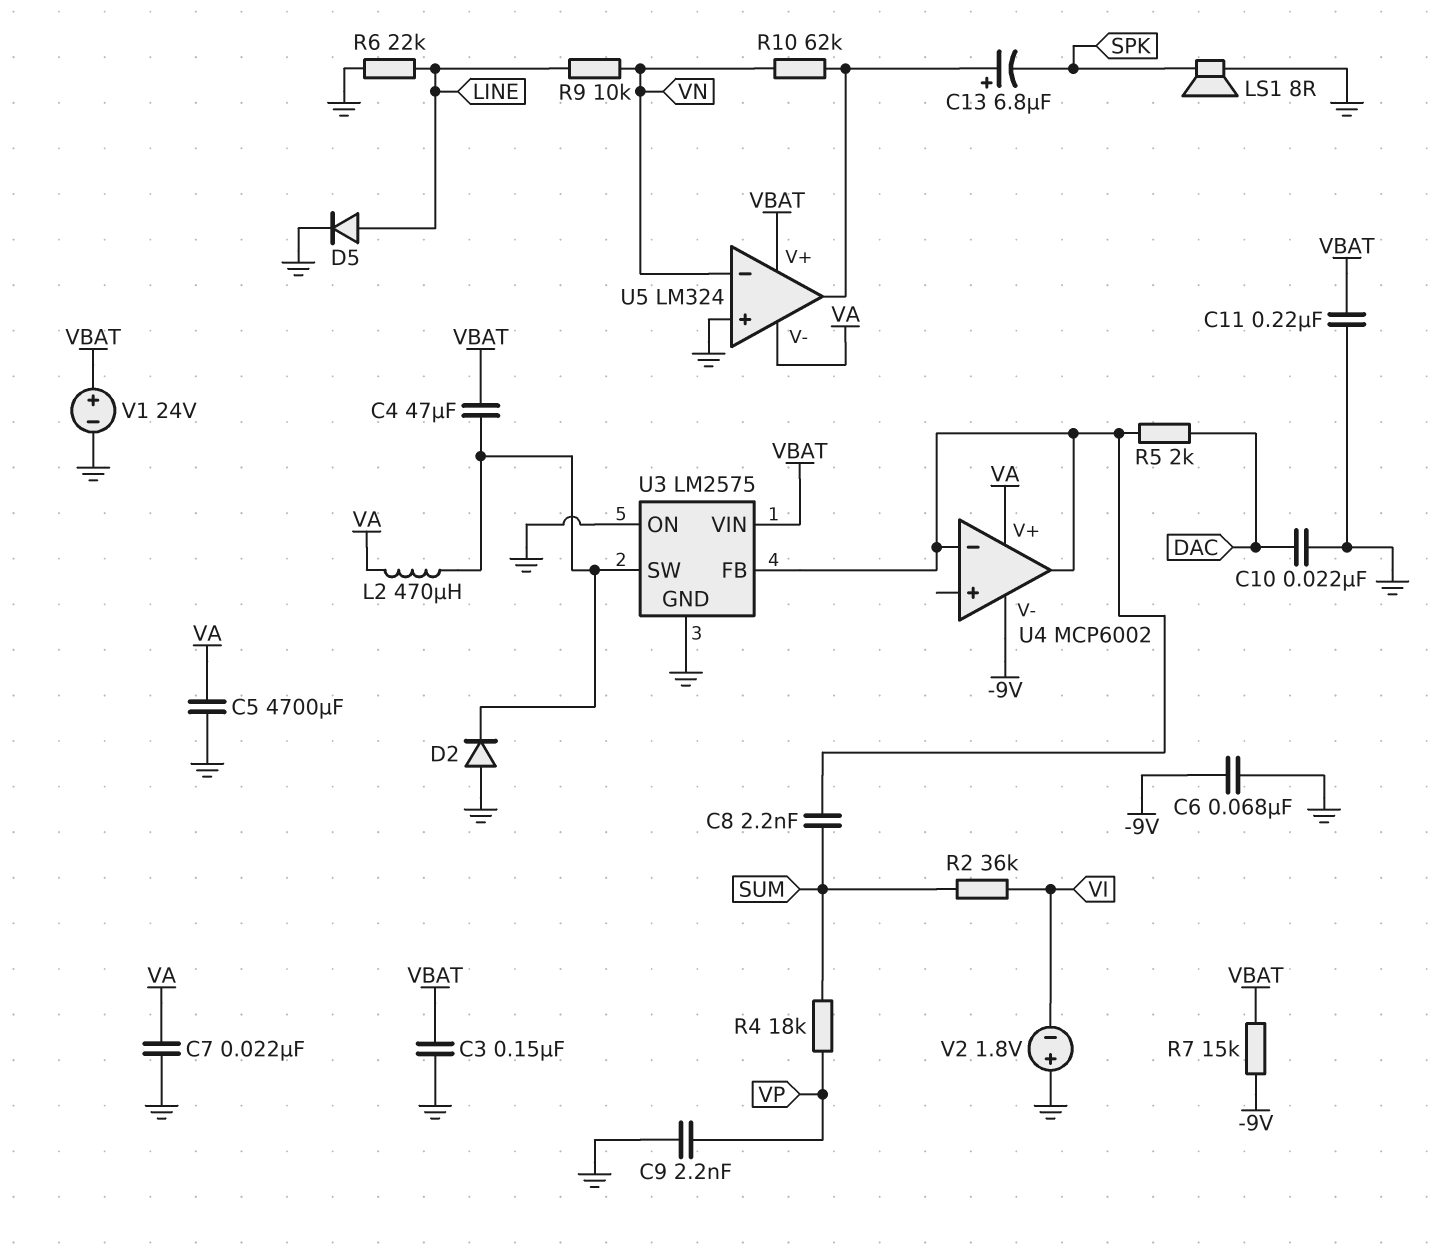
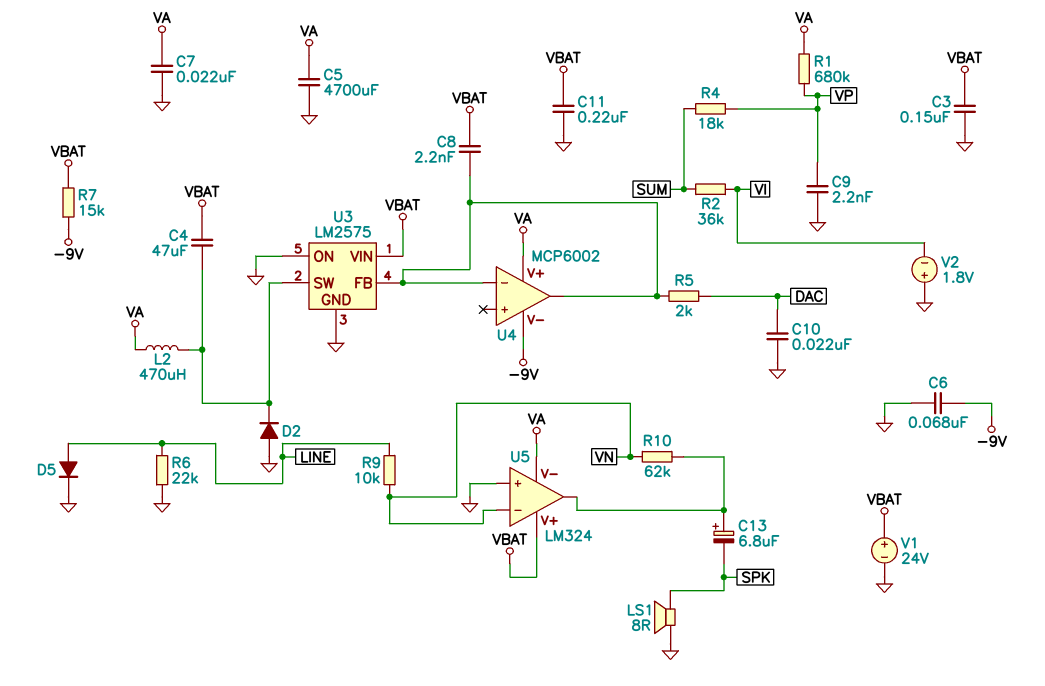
C8: 2.2nF (SUM, U3/FB) -> 2.2nF (U3/FB, VBAT)
R1: none -> 680k (VA, VP)

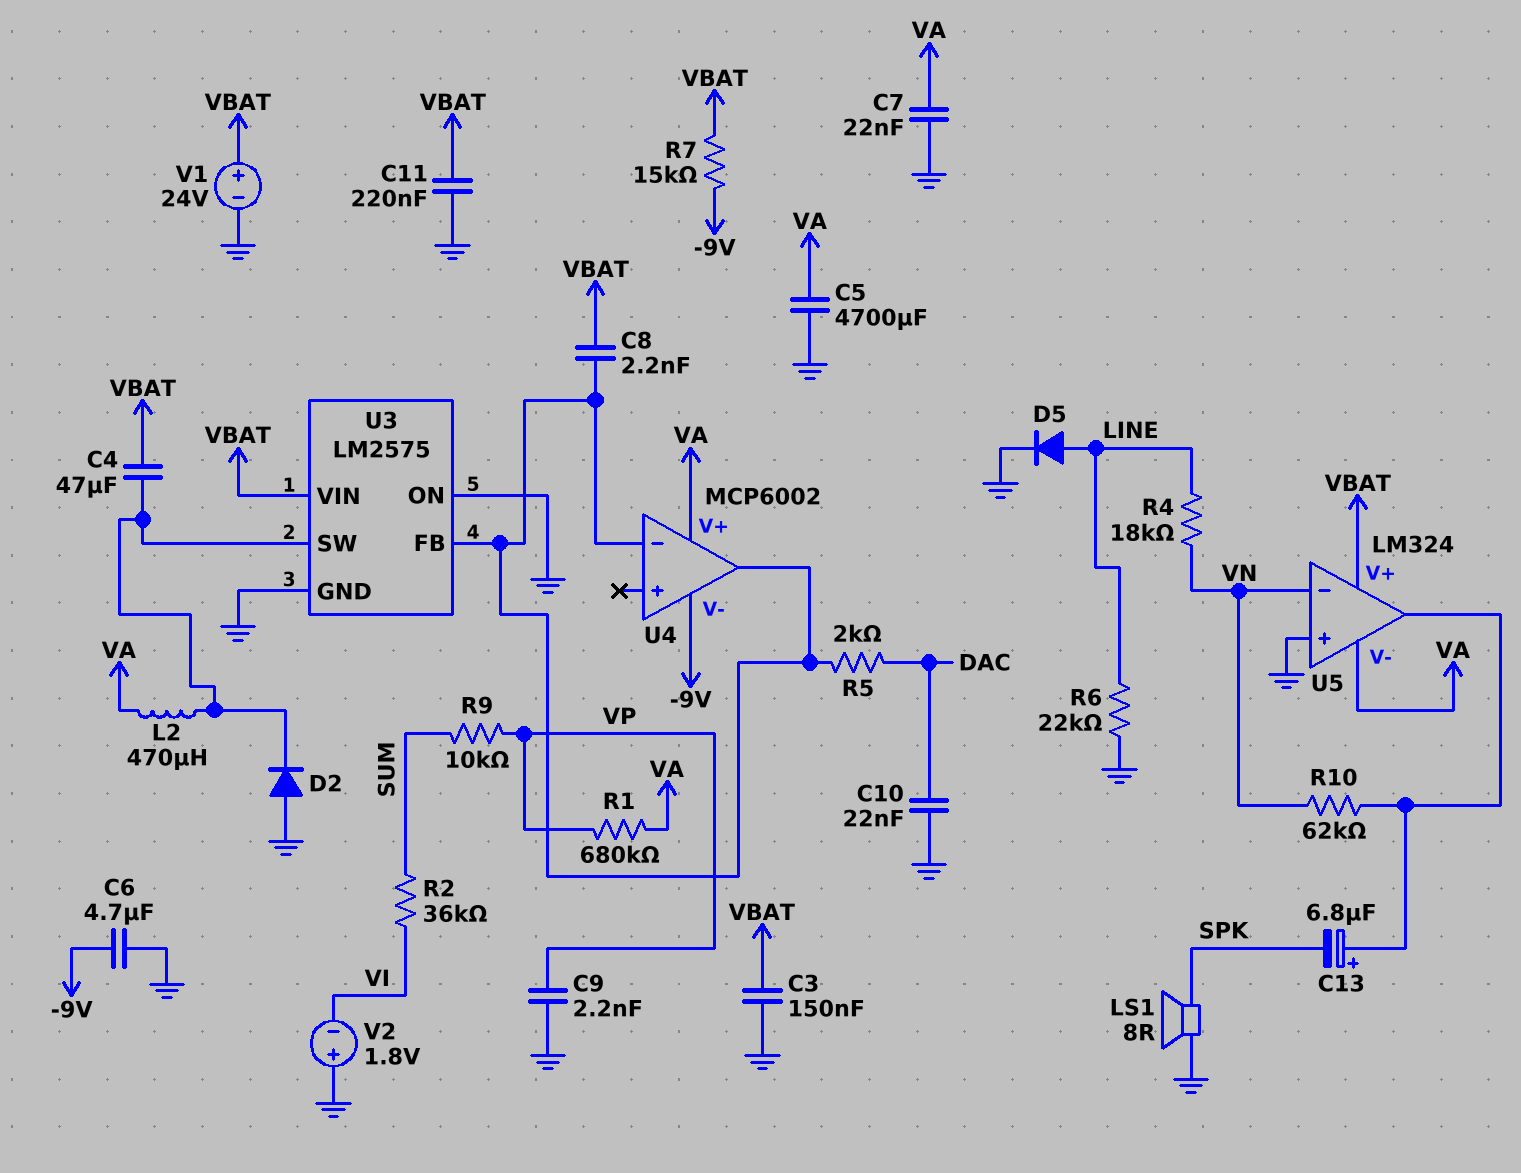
C6: 68nF (-9V, GND) -> 4.7uF (-9V, GND)
R4: 18k (SUM, VP) -> 18k (LINE, VN)
R9: 10k (LINE, VN) -> 10k (SUM, VP)

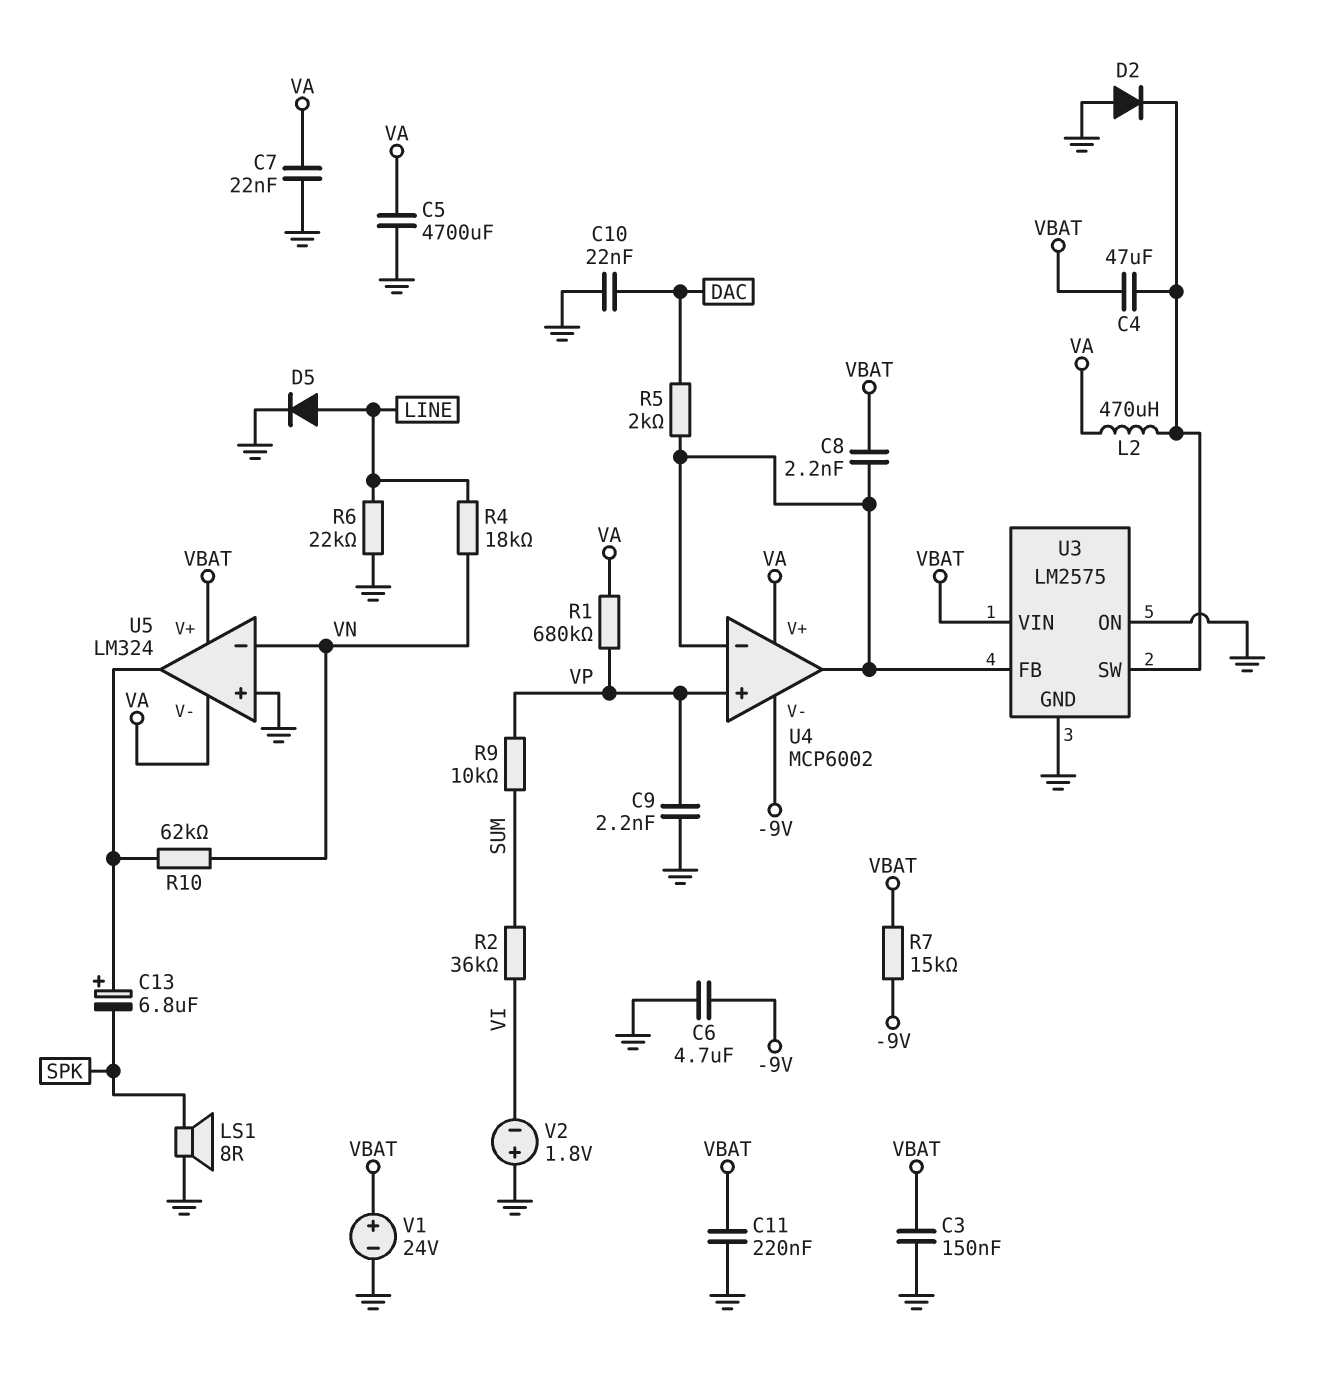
U4 pin in+: none -> VP

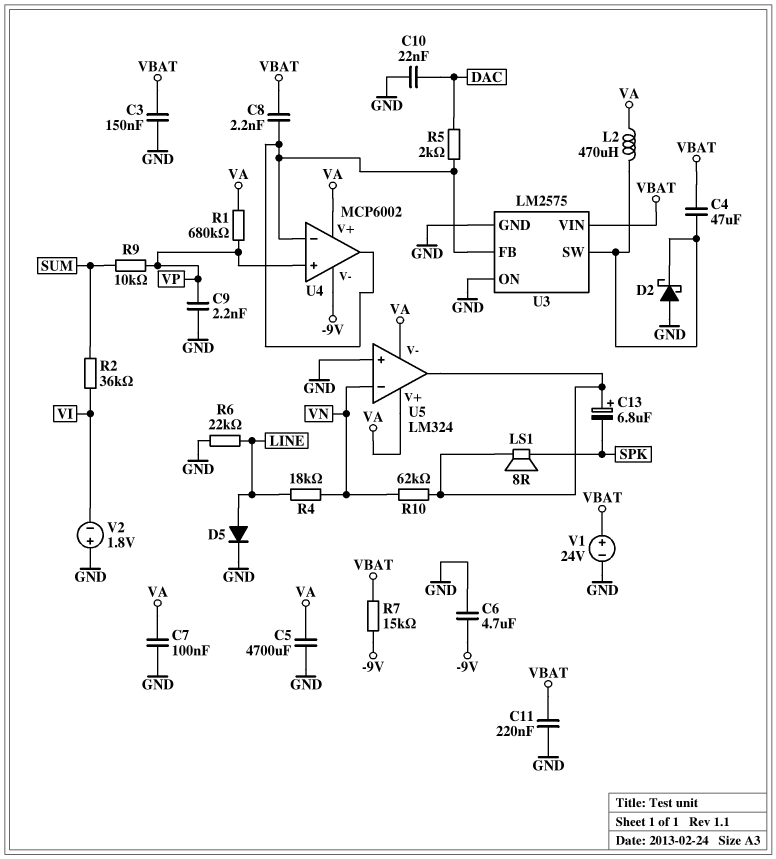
C7: 22nF (GND, VA) -> 100nF (GND, VA)
D2: diode (A GND, K U3/SW) -> schottky (A GND, K U3/SW)
LS1: speaker 8R (GND, SPK) -> speaker 8R (SPK, U5/out)
U5 pin V+: VBAT -> VA

